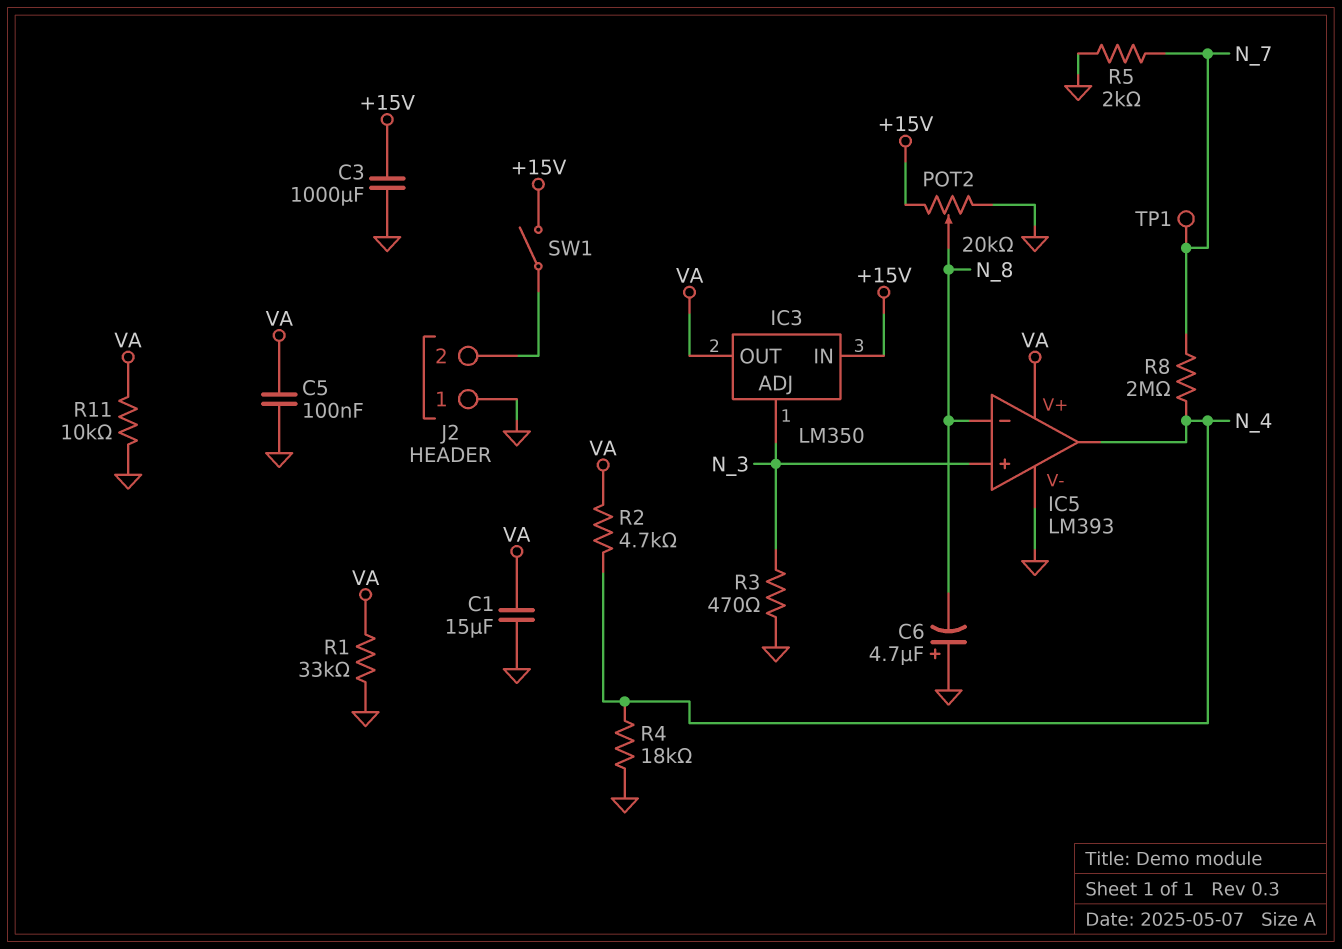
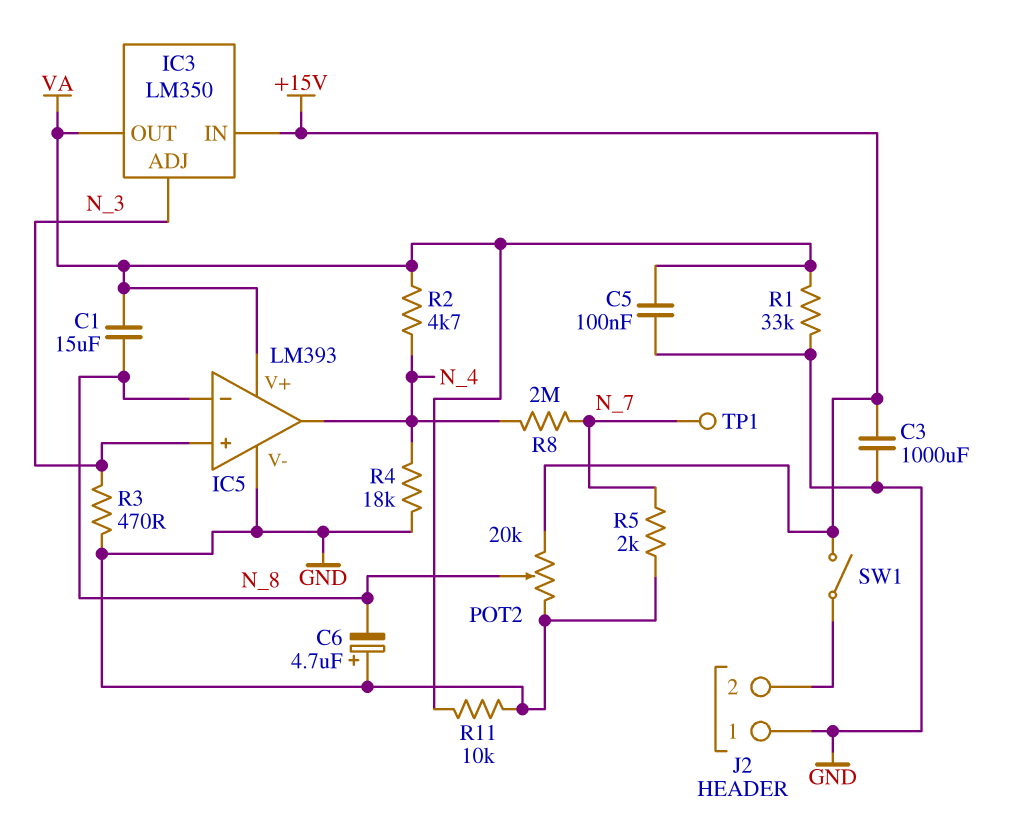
C1: 15uF (GND, VA) -> 15uF (N_8, VA)

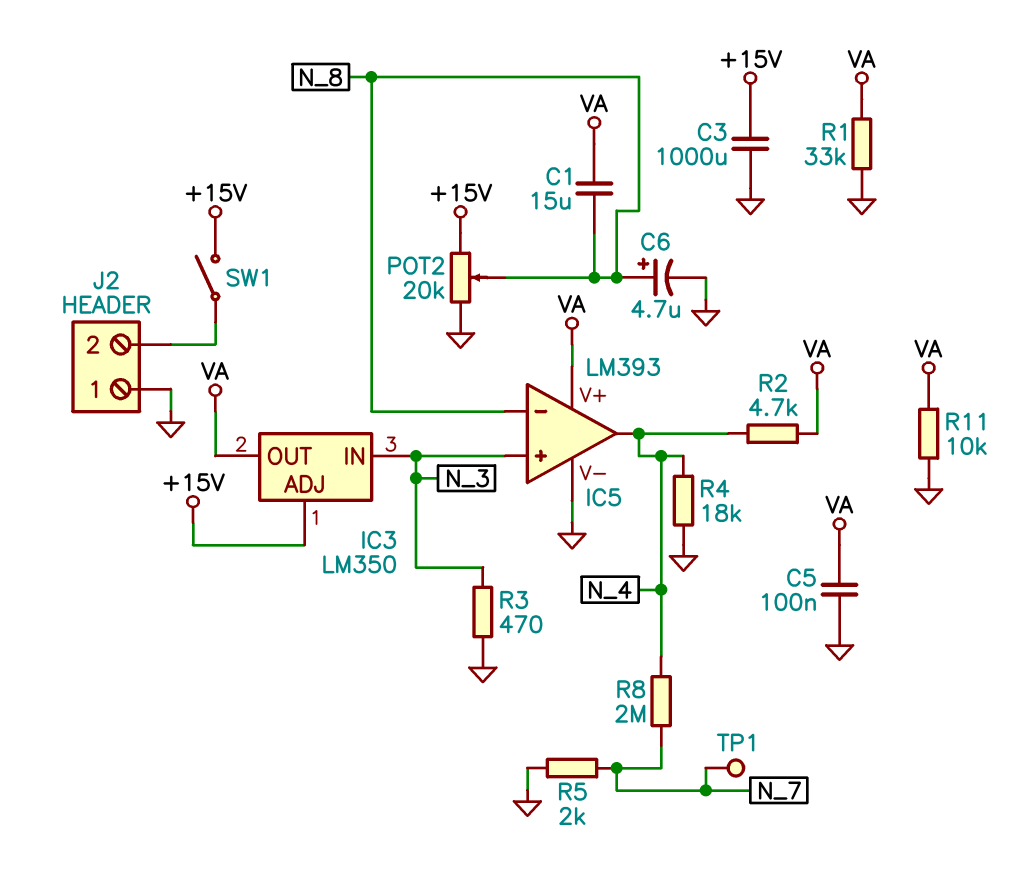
C6: 4.7uF (plus GND, minus N_8) -> 4.7uF (plus N_8, minus GND)
IC3 pin ADJ: N_3 -> +15V
IC3 pin IN: +15V -> N_3

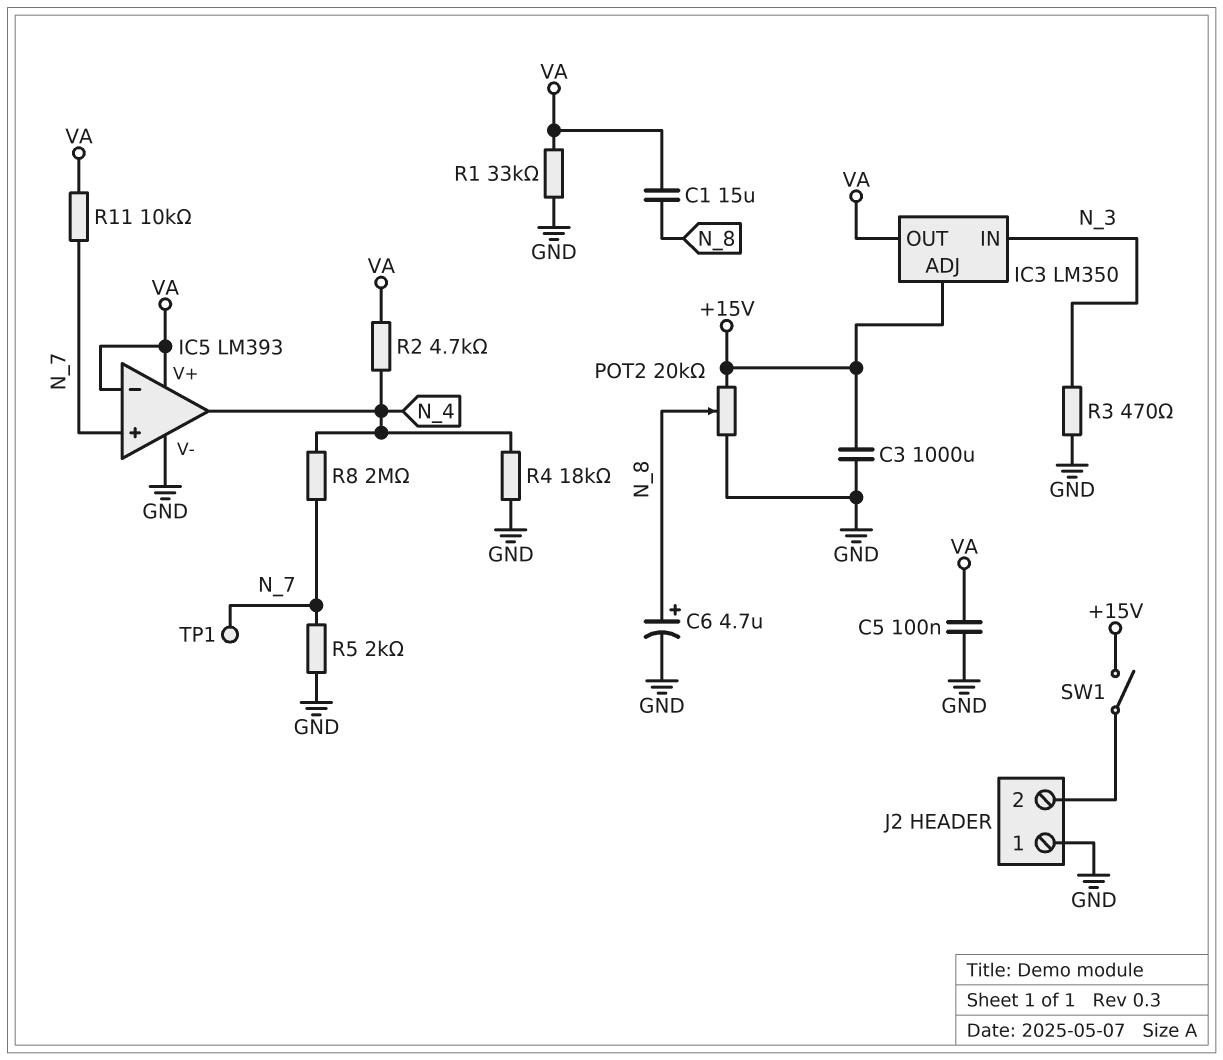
IC5 pin in+: N_3 -> N_7
IC5 pin in-: N_8 -> VA
R11: 10k (GND, VA) -> 10k (N_7, VA)

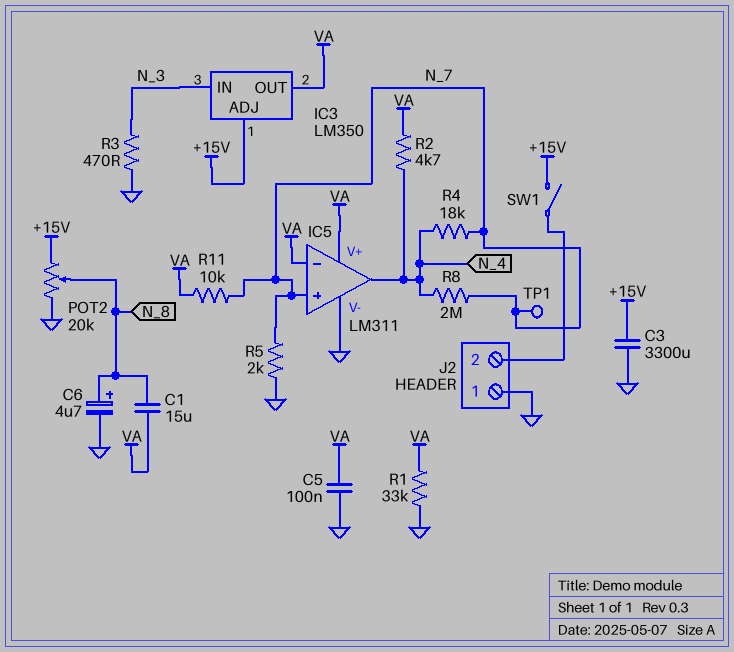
C3: 1000uF (+15V, GND) -> 3300uF (+15V, GND)
IC5: LM393 -> LM311
R4: 18k (GND, N_4) -> 18k (N_4, N_7)

